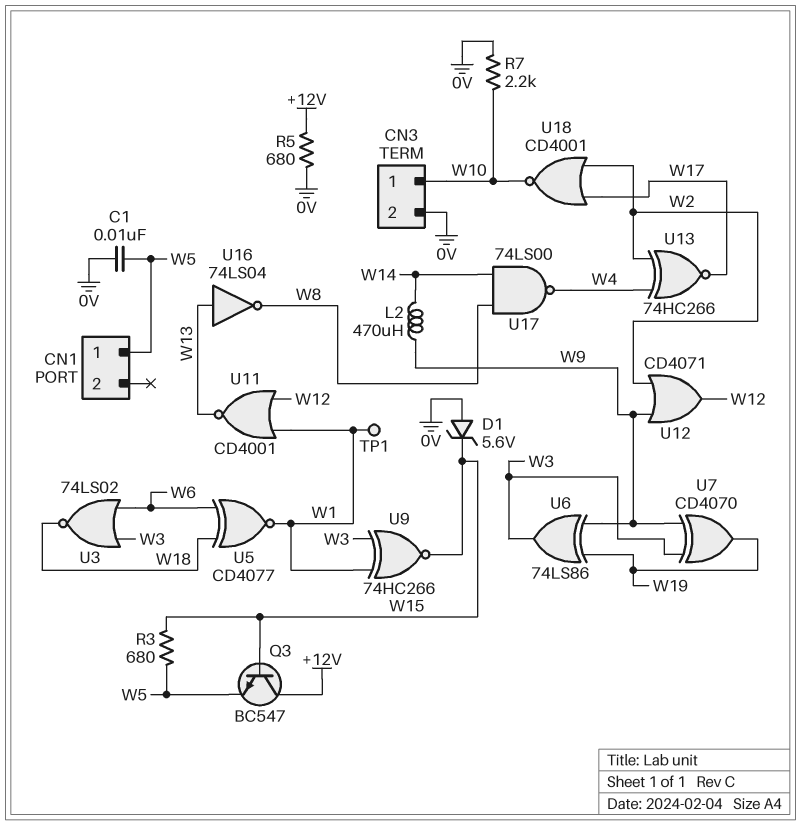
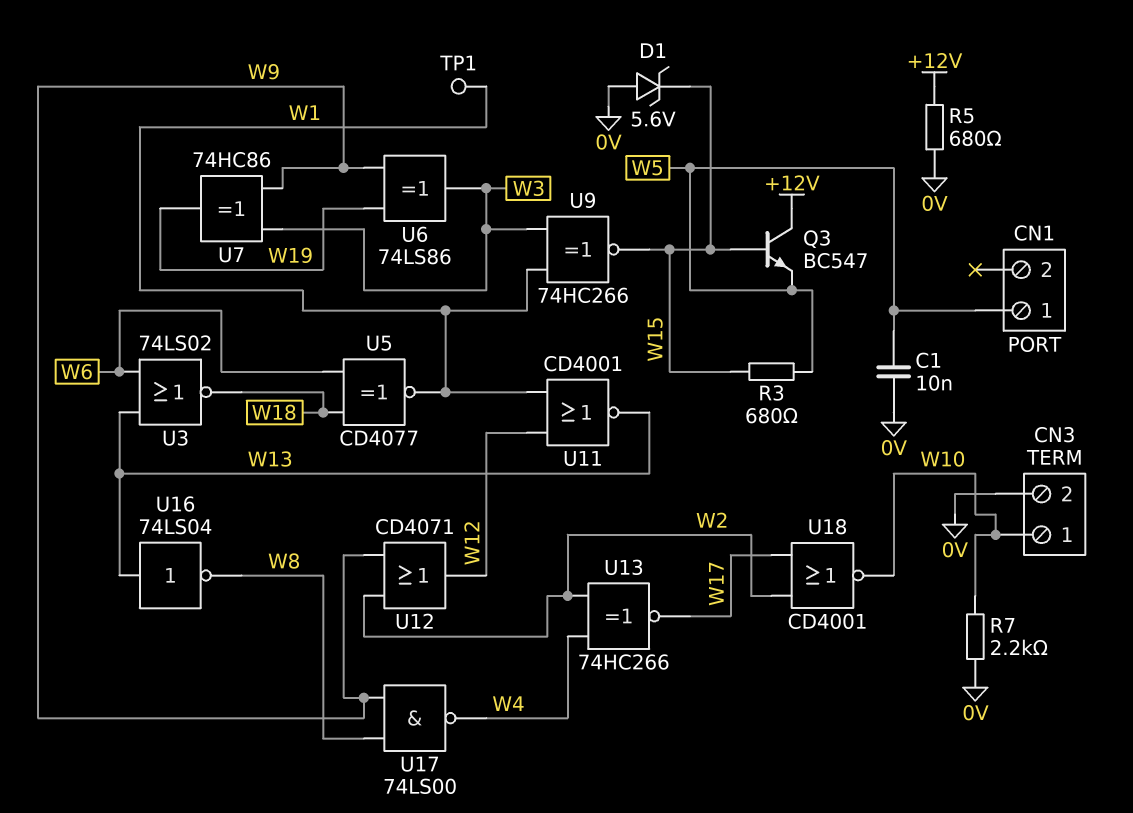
L2: 470uH (W9, W14) -> none
U3: NOR 74LS02 (in W3, in W6, out W18) -> NOR 74LS02 (in W6, in W13, out W18)
U7: XOR CD4070 (in W3, in W9, out W19) -> XOR 74HC86 (in W3, in W9, out W19)
U17: NAND 74LS00 (in W8, in W14, out W4) -> NAND 74LS00 (in W8, in W9, out W4)

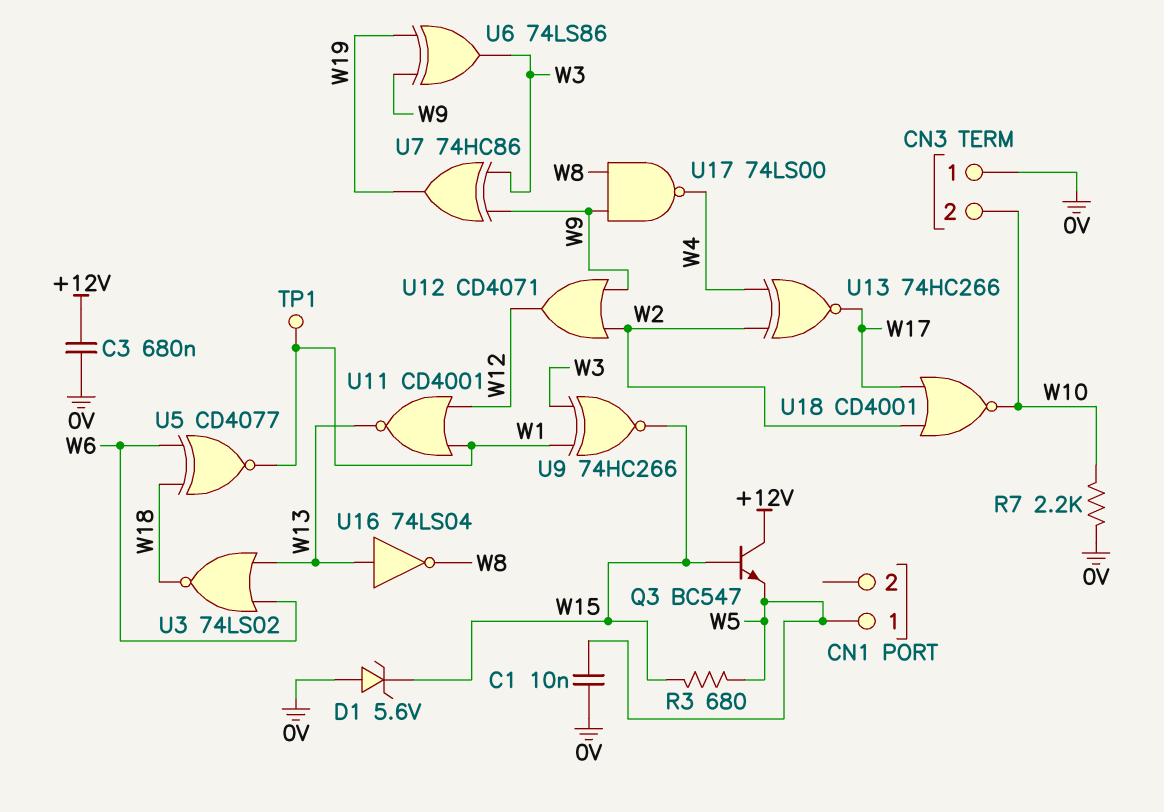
C3: none -> 680nF (+12V, 0V)
CN3 pin 1: W10 -> 0V
CN3 pin 2: 0V -> W10
R5: 680 (+12V, 0V) -> none

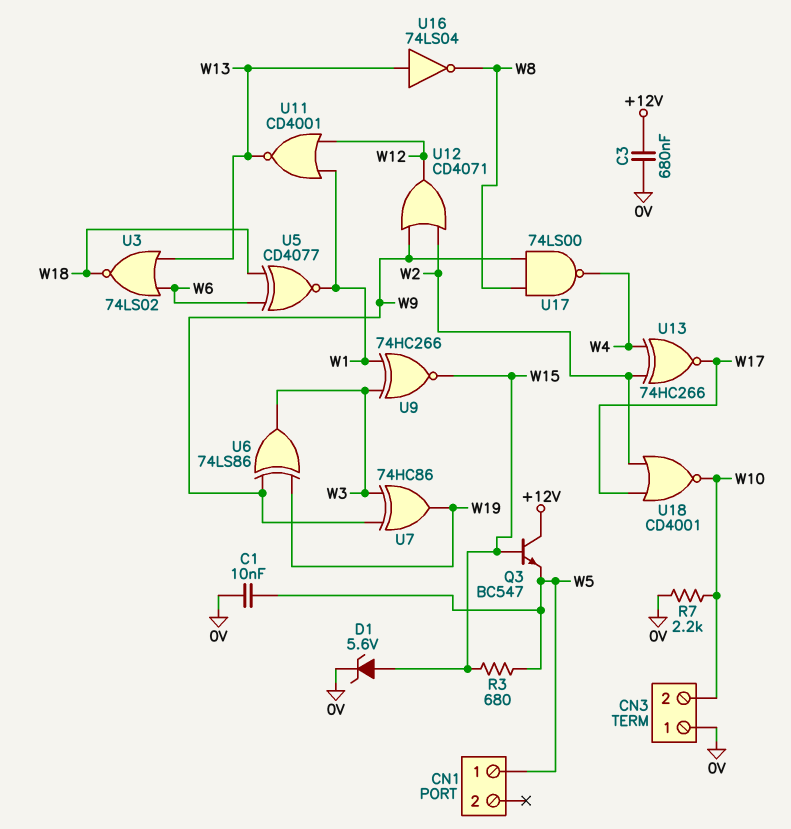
D1: zener 5.6V (A 0V, K W15) -> zener 5.6V (A W15, K 0V)
TP1: test point (W1) -> none

